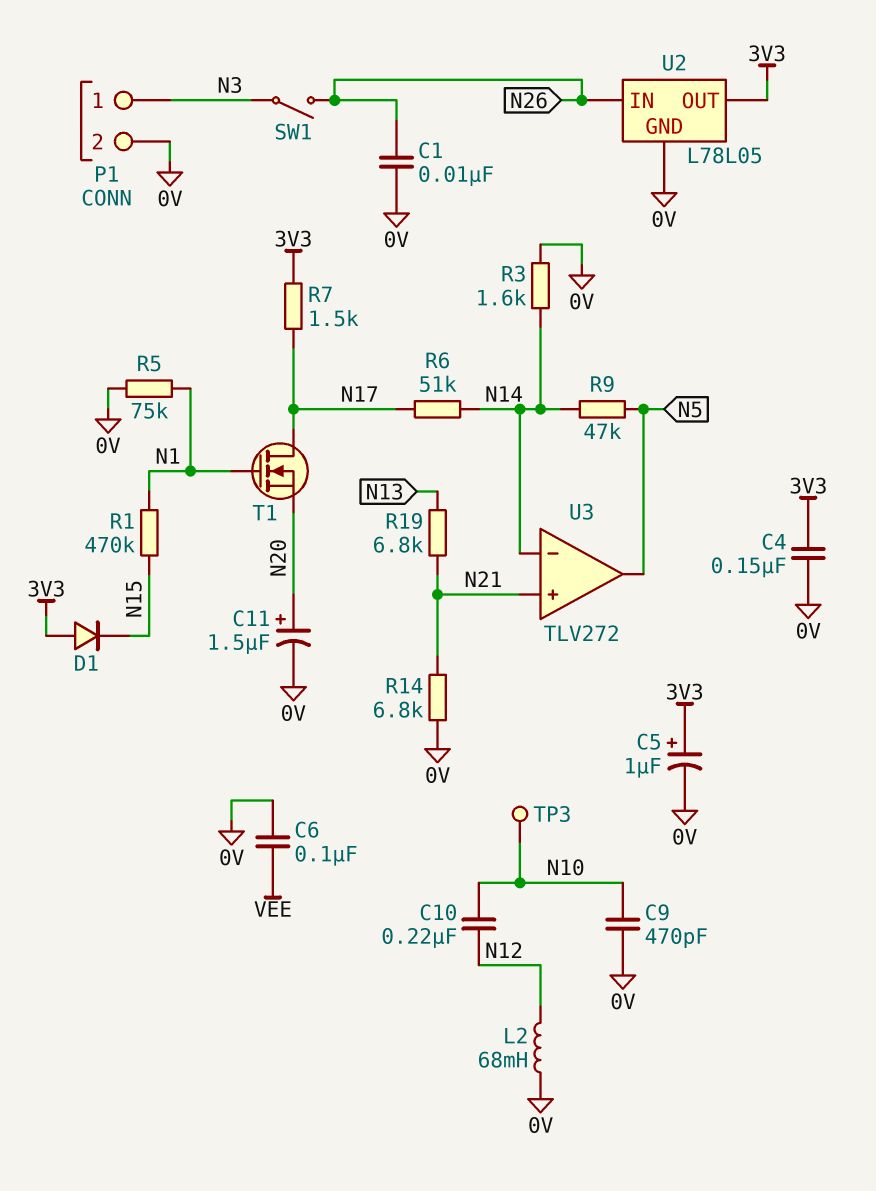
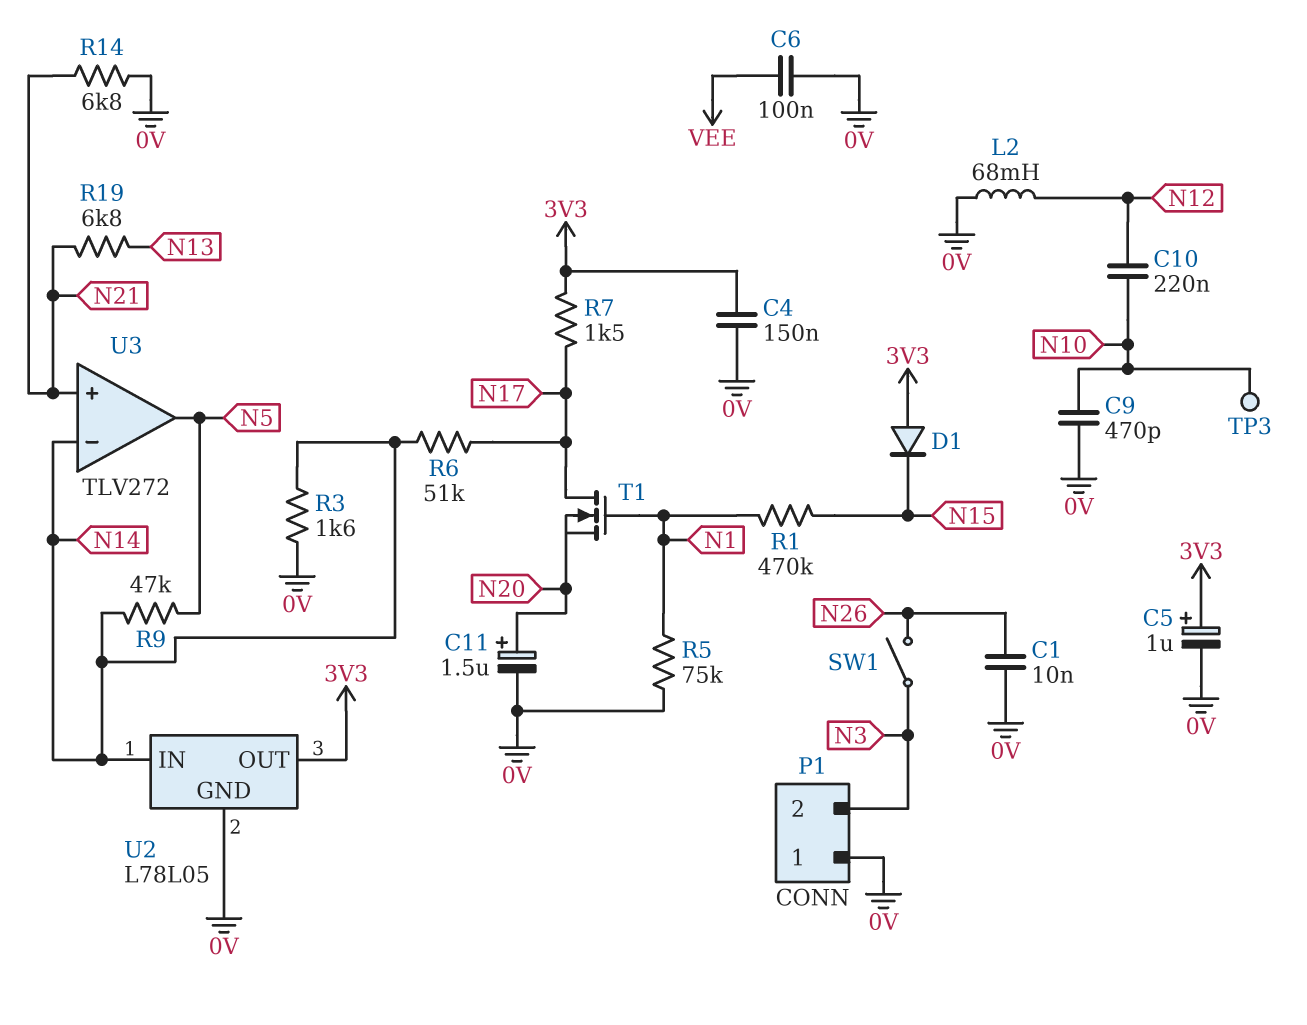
P1 pin 1: N3 -> 0V
P1 pin 2: 0V -> N3
U2 pin IN: N26 -> N14

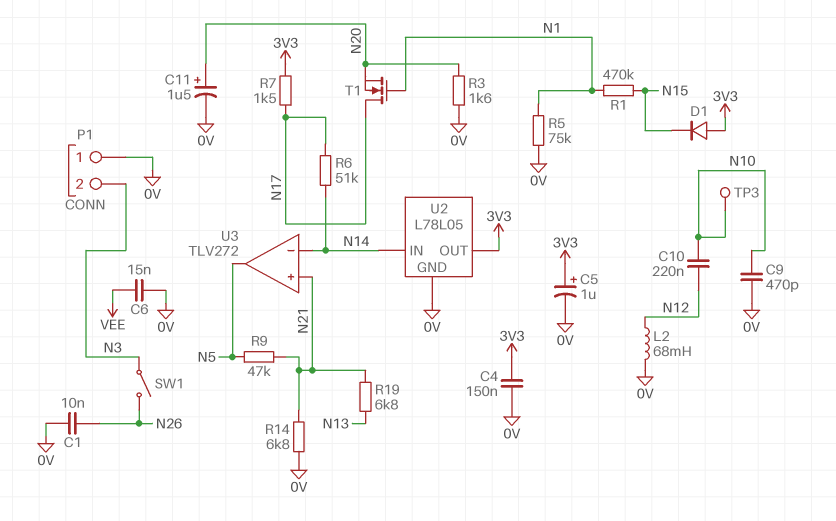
C6: 100nF (0V, VEE) -> 15nF (0V, VEE)
R3: 1.6k (0V, N14) -> 1.6k (0V, N20)
R9: 47k (N5, N14) -> 47k (N5, N21)

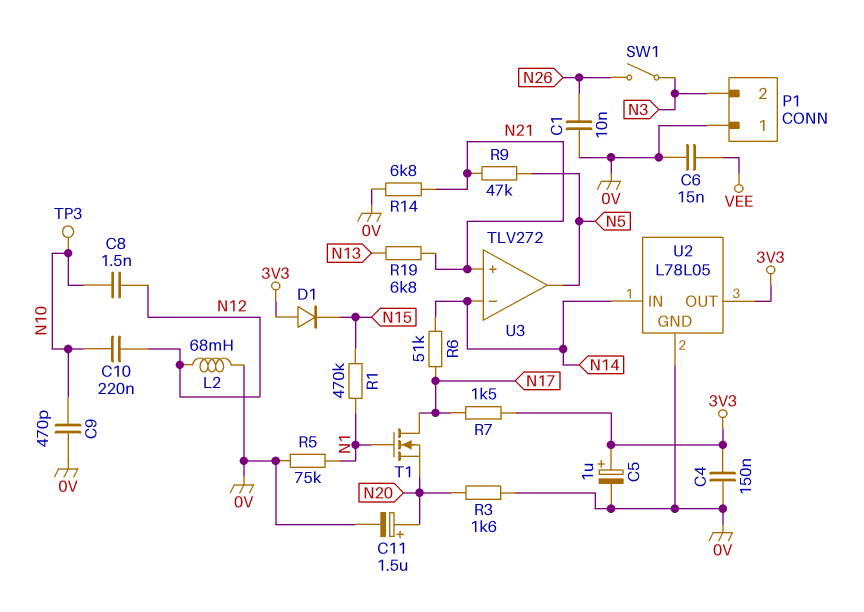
C8: none -> 1.5nF (N10, N12)

